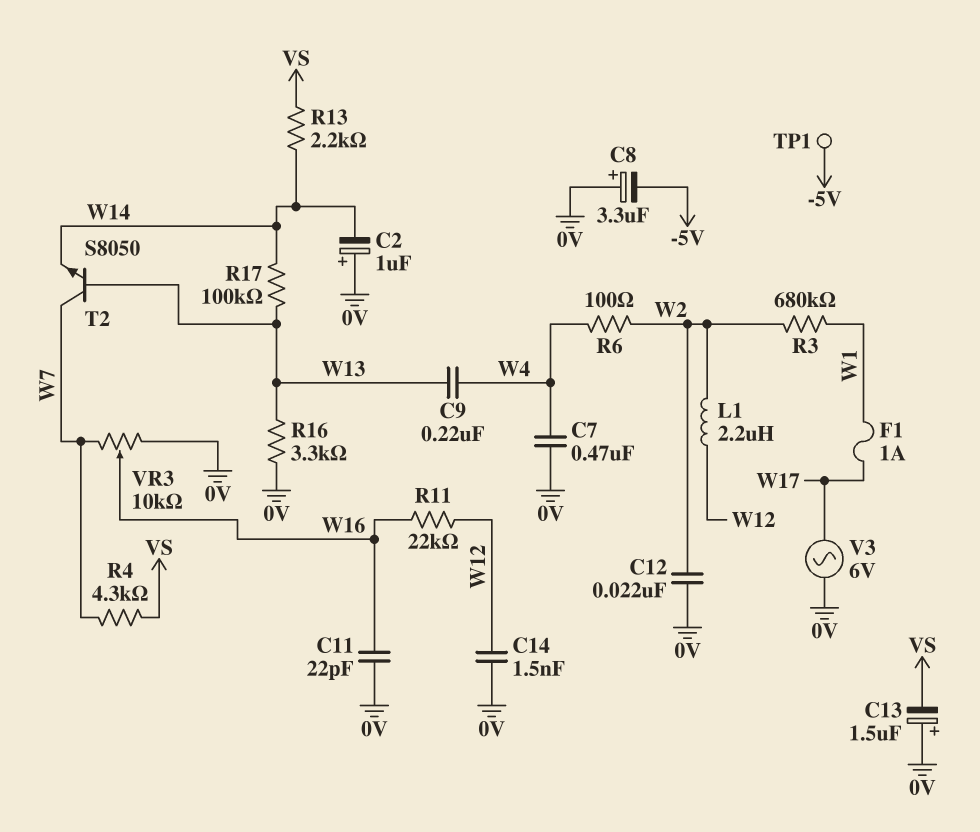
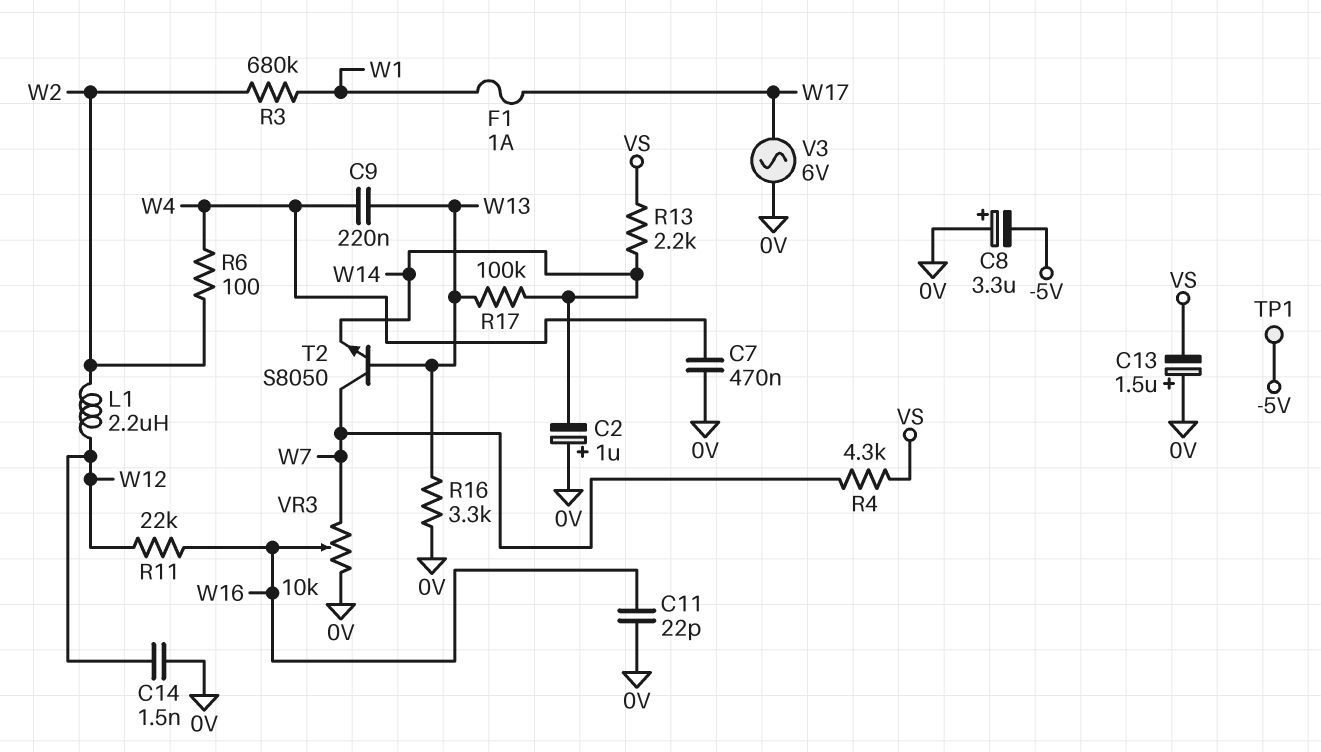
C12: 22nF (0V, W2) -> none

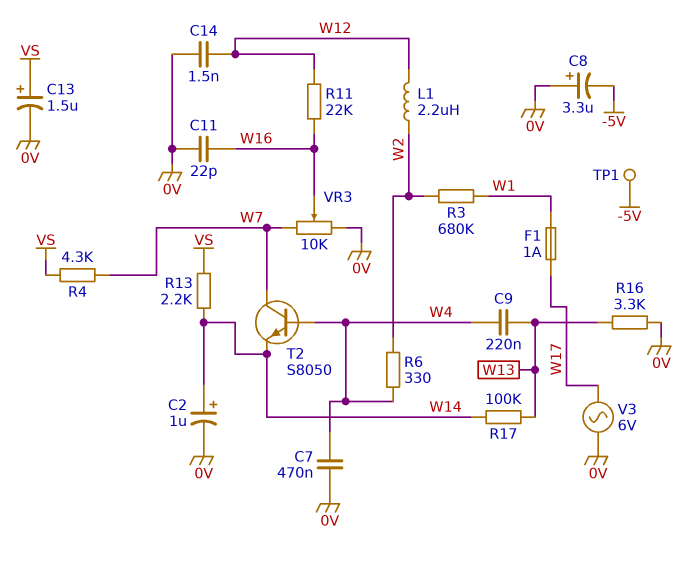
C2: 1uF (plus 0V, minus W14) -> 1uF (plus W14, minus 0V)
C13: 1.5uF (plus 0V, minus VS) -> 1.5uF (plus VS, minus 0V)
R6: 100 (W2, W4) -> 330 (W2, W4)
T2: NPN S8050 (B W13, C W7, E W14) -> NPN S8050 (B W4, C W7, E W14)

